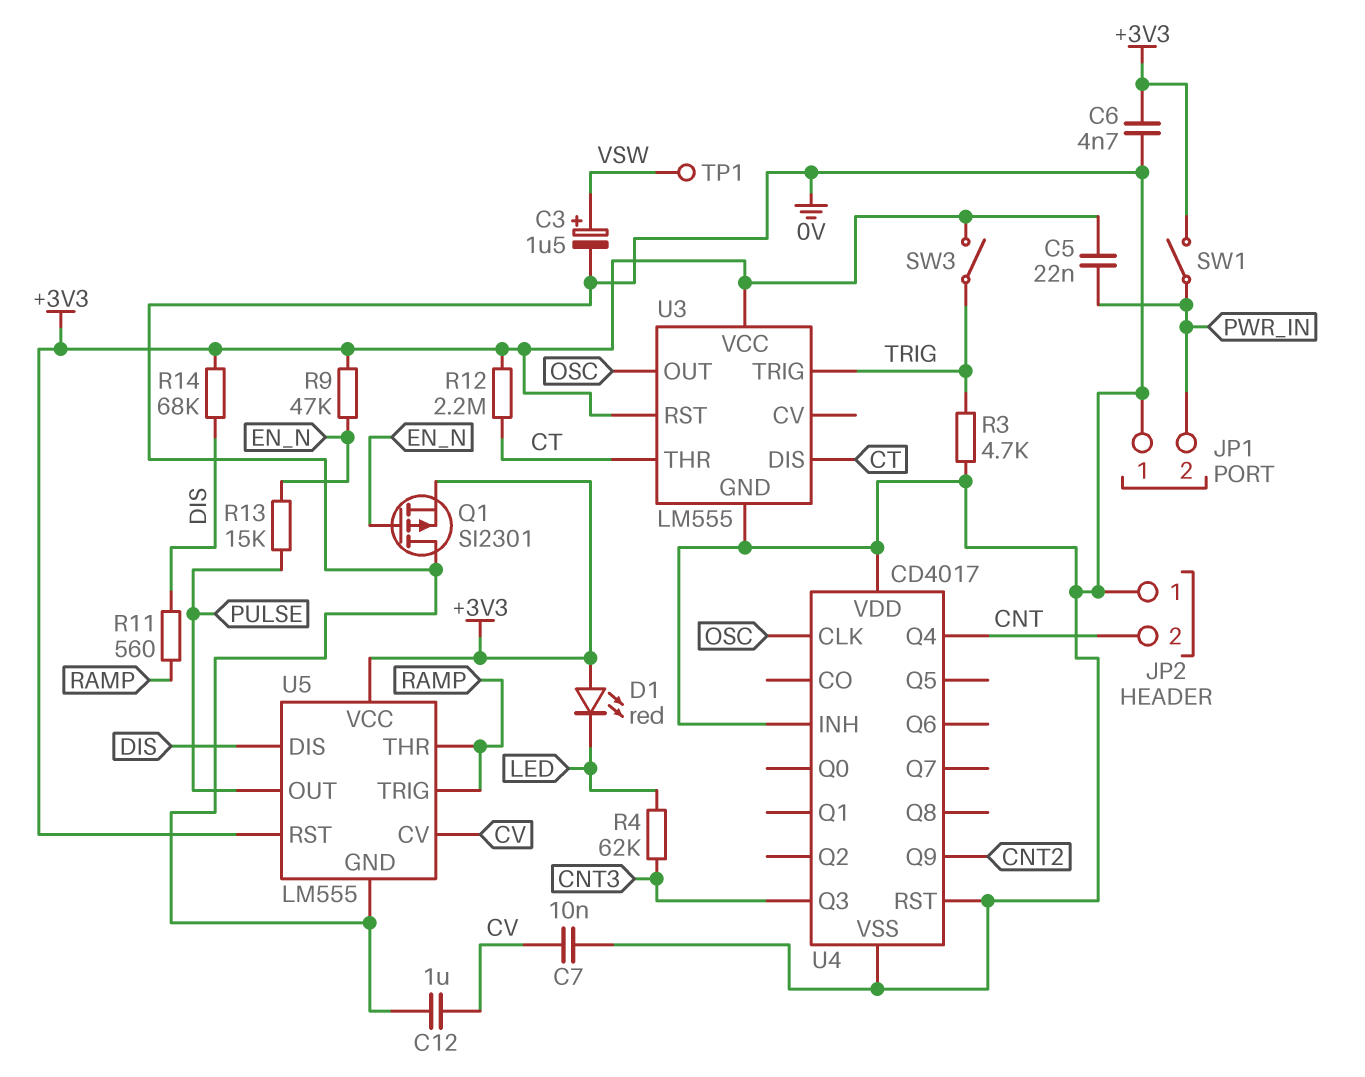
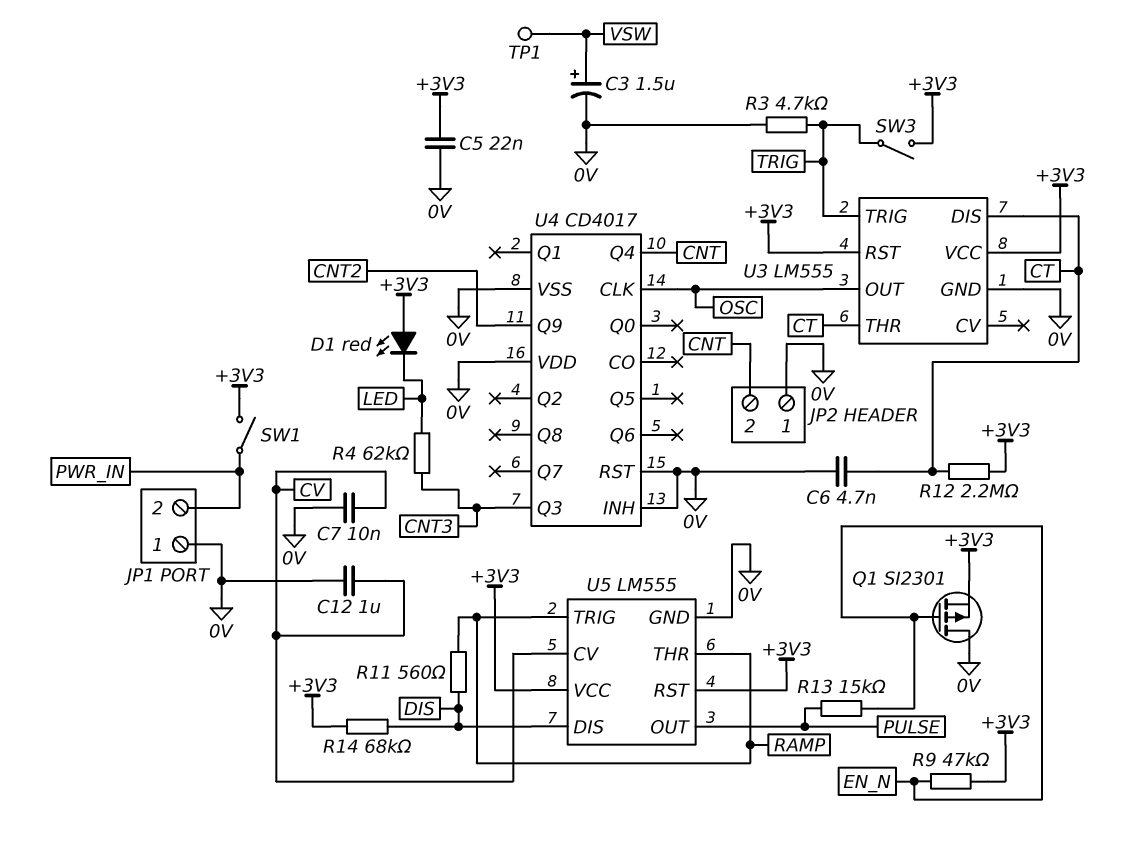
C5: 22nF (+3V3, PWR_IN) -> 22nF (+3V3, 0V)
C6: 4.7nF (+3V3, 0V) -> 4.7nF (0V, CT)

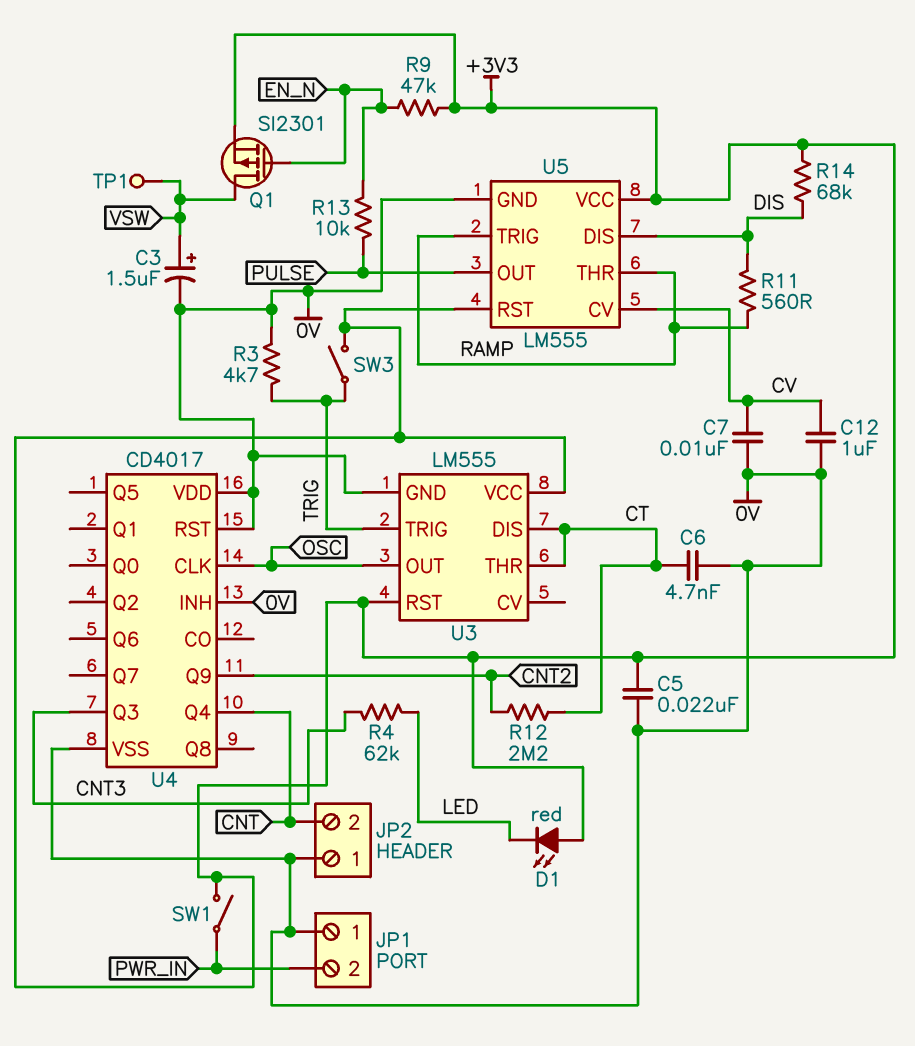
Q1: PMOS SI2301 (G EN_N, D 0V, S +3V3) -> PMOS SI2301 (G EN_N, D VSW, S +3V3)
R12: 2.2M (+3V3, CT) -> 2.2M (CNT2, CT)
R13: 15k (EN_N, PULSE) -> 10k (EN_N, PULSE)

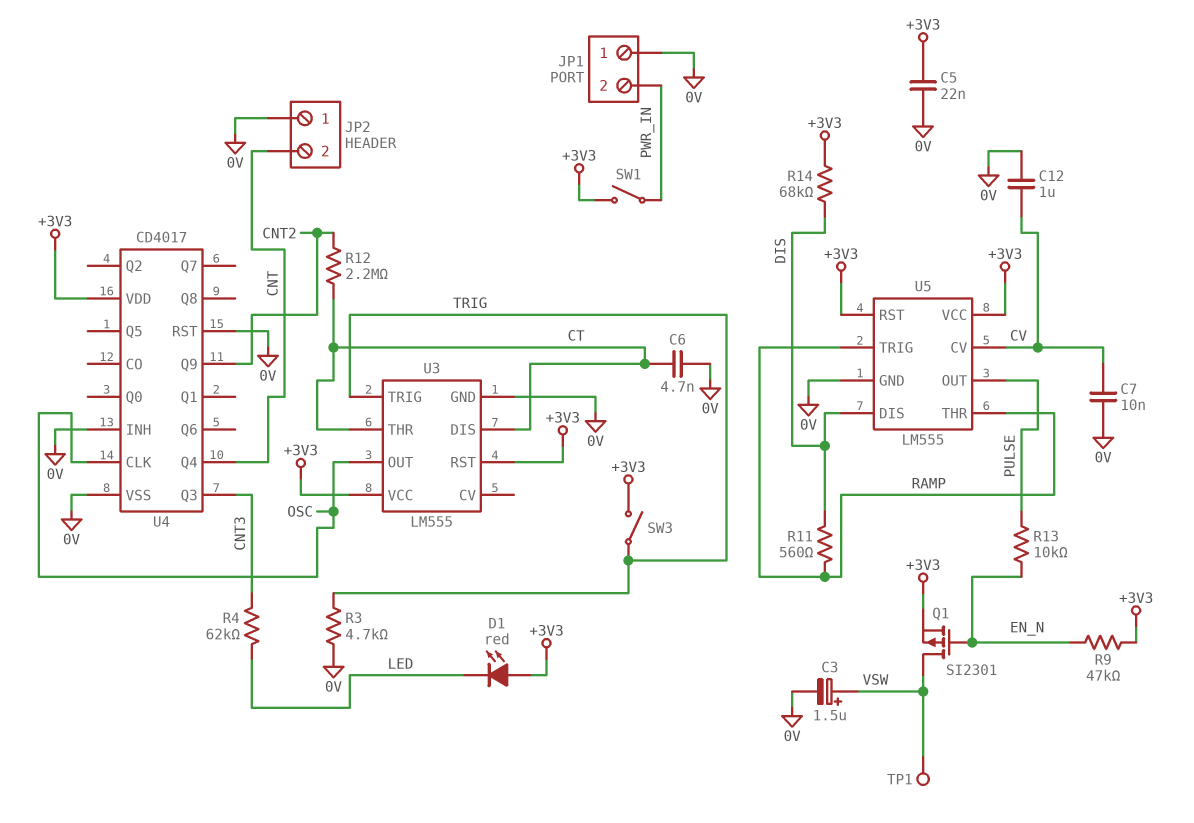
U4 pin VDD: 0V -> +3V3

